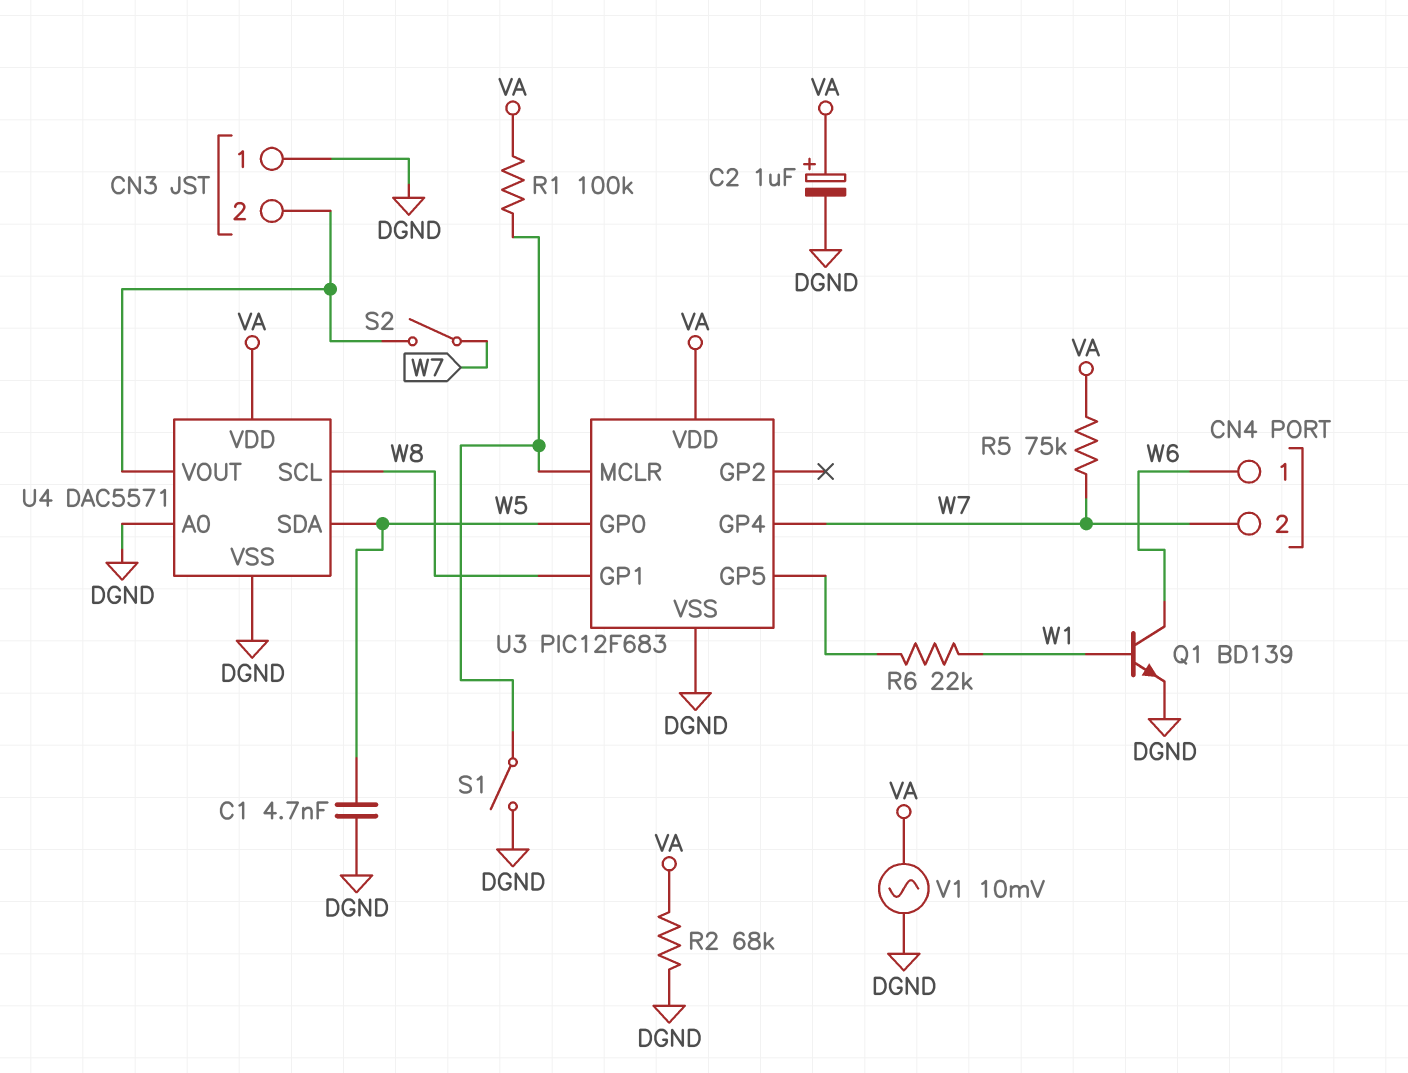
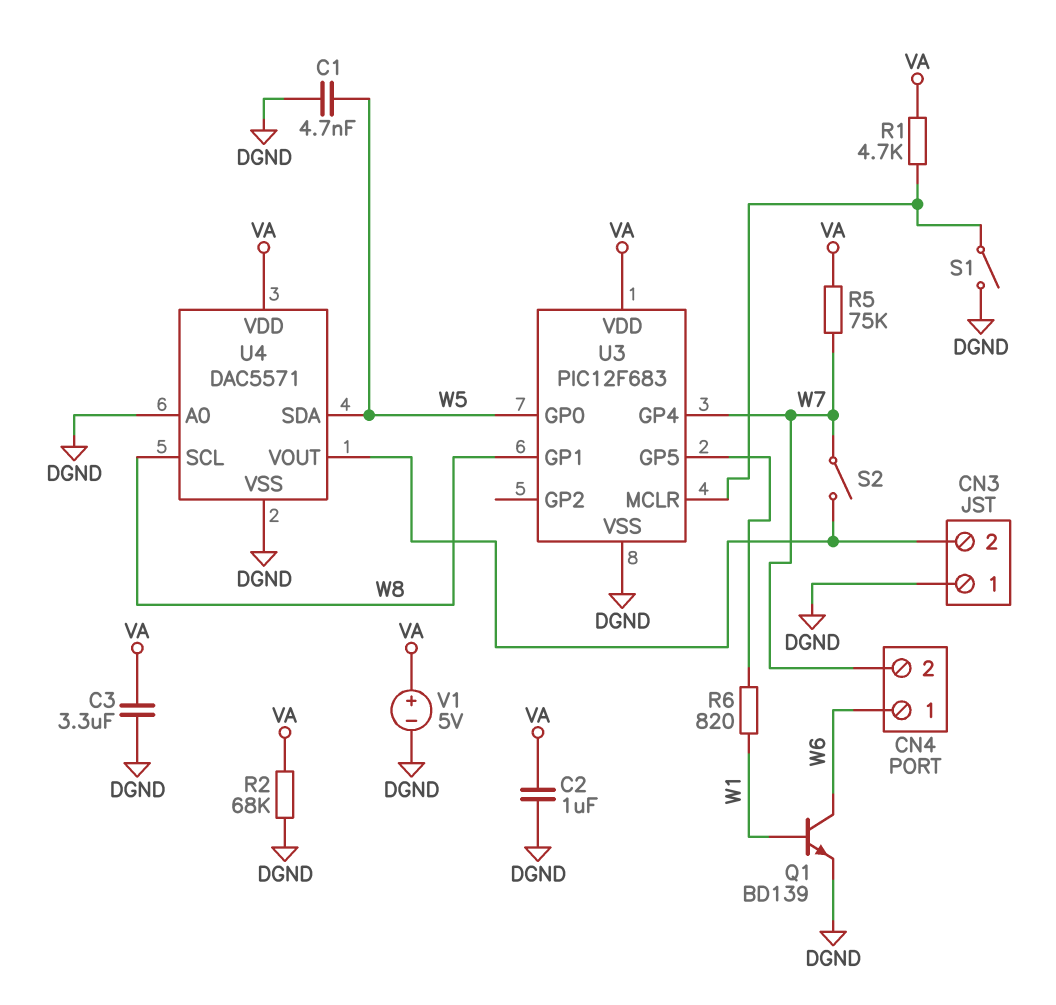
C2: 1uF (plus VA, minus DGND) -> 1uF (DGND, VA)
C3: none -> 3.3uF (DGND, VA)
R1: 100k (U3/MCLR, VA) -> 4.7k (U3/MCLR, VA)
R6: 22k (U3/GP5, W1) -> 820 (U3/GP5, W1)
V1: AC 10mV (DGND, VA) -> 5V (plus VA, minus DGND)

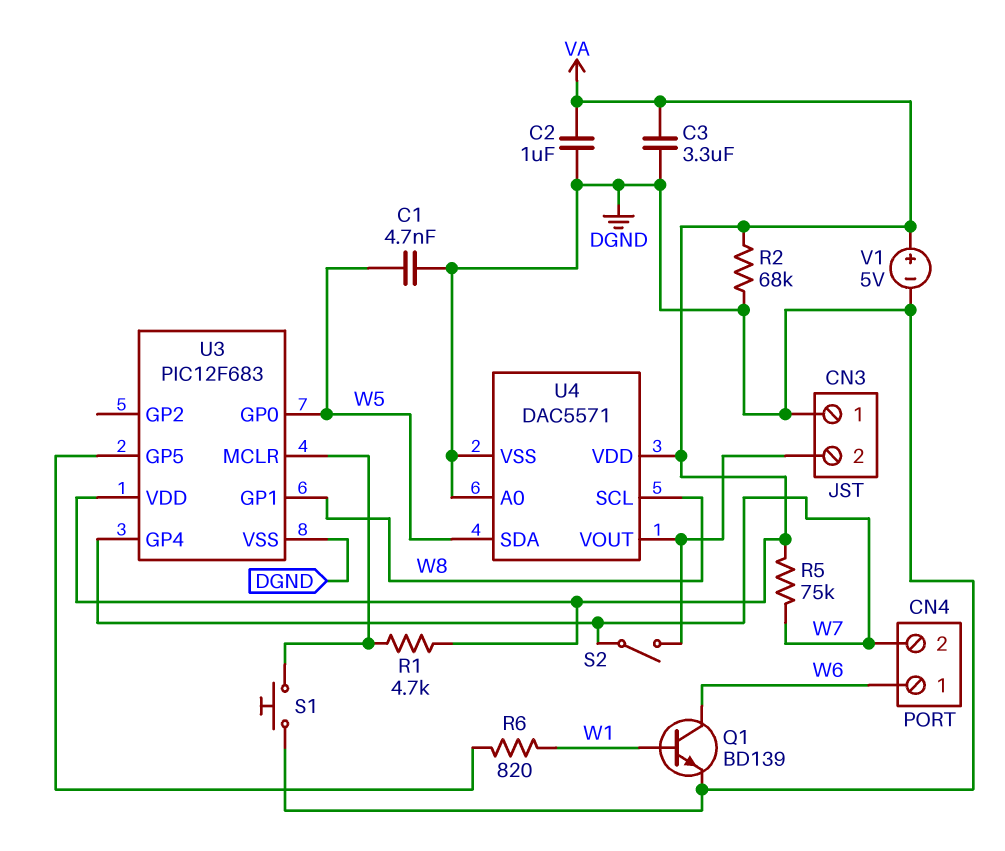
S1: switch (DGND, U3/MCLR) -> button (DGND, U3/MCLR)

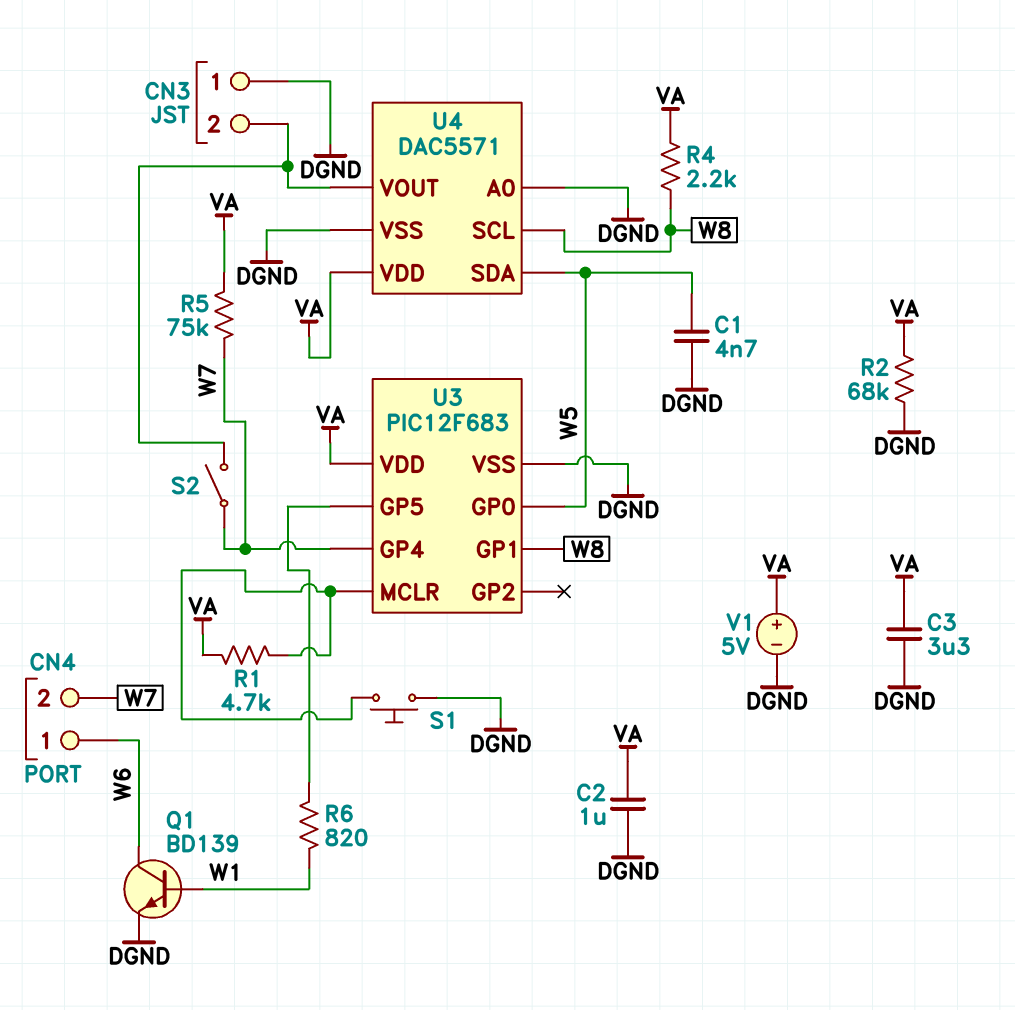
R4: none -> 2.2k (VA, W8)

